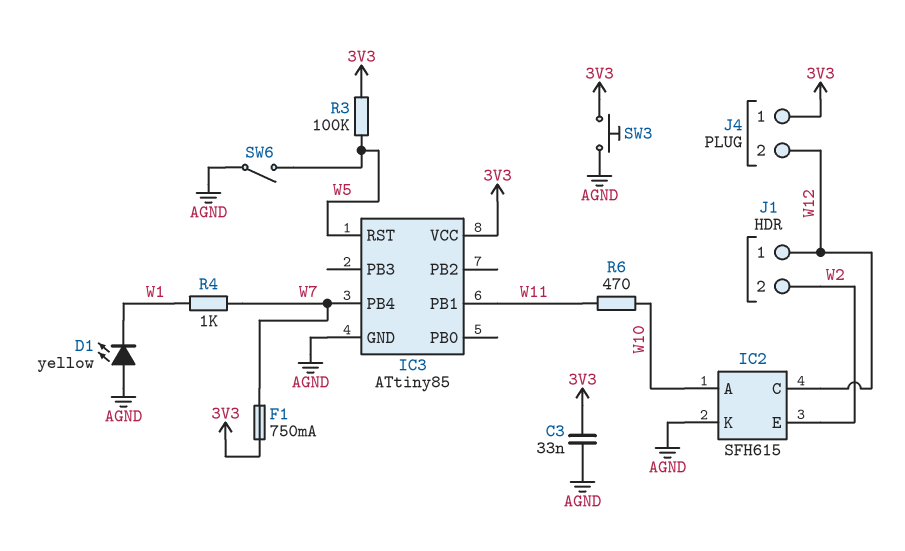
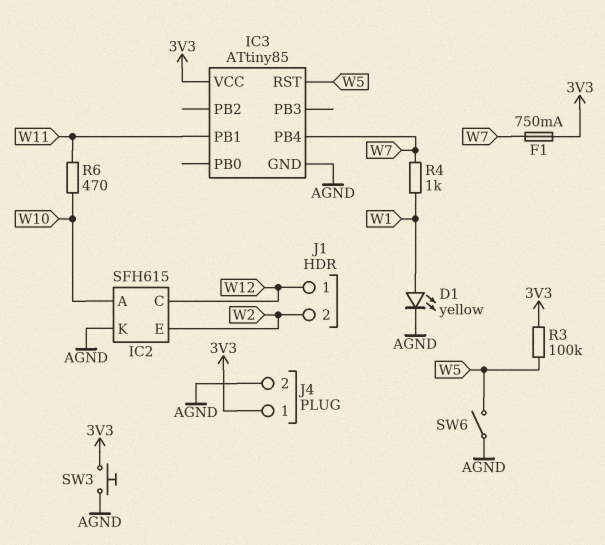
C3: 33nF (3V3, AGND) -> none
D1: LED yellow (A AGND, K W1) -> LED yellow (A W1, K AGND)
J4 pin 2: W12 -> AGND

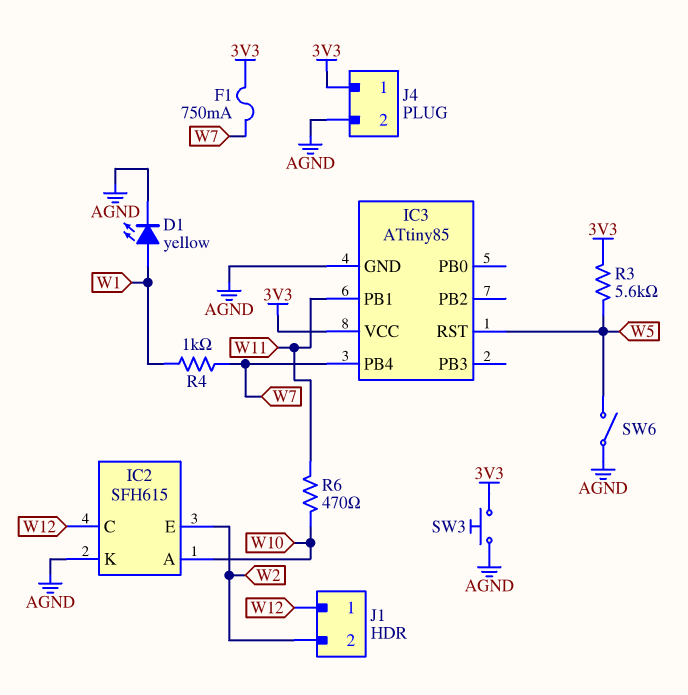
R3: 100k (3V3, W5) -> 5.6k (3V3, W5)

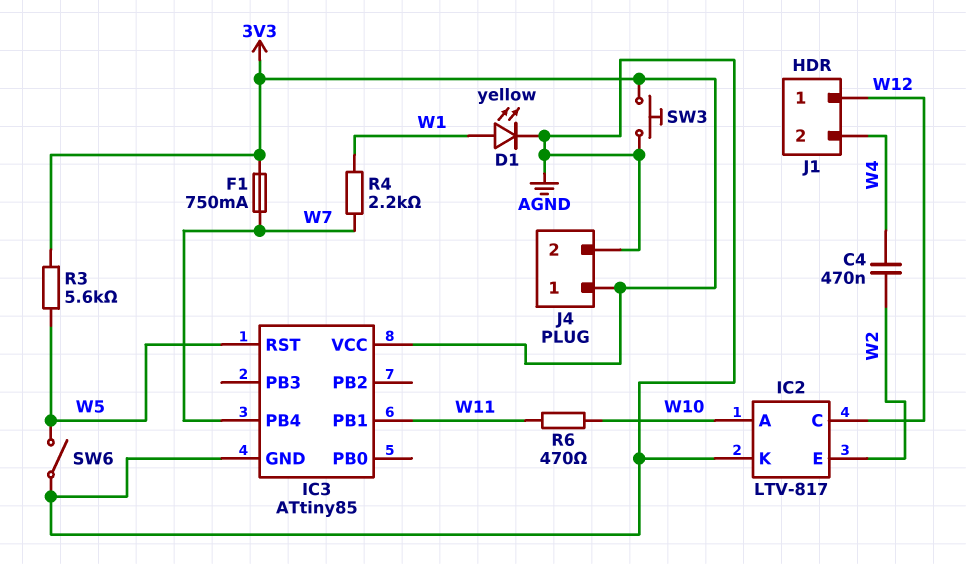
C4: none -> 470nF (W2, W4)
IC2: SFH615 -> LTV-817
J1 pin 2: W2 -> W4
R4: 1k (W1, W7) -> 2.2k (W1, W7)

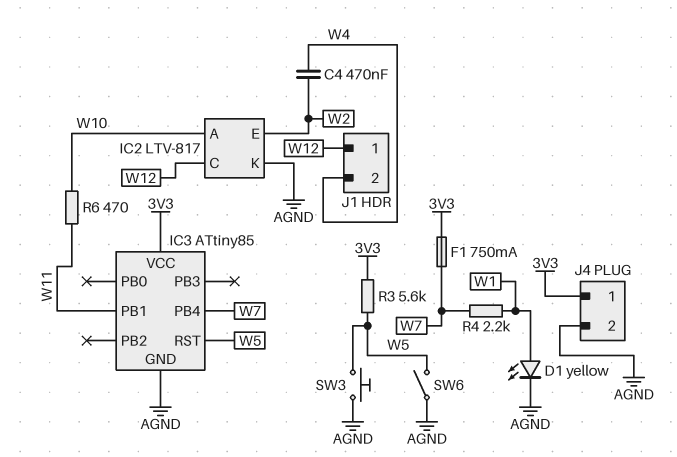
SW3: button (3V3, AGND) -> button (AGND, W5)

